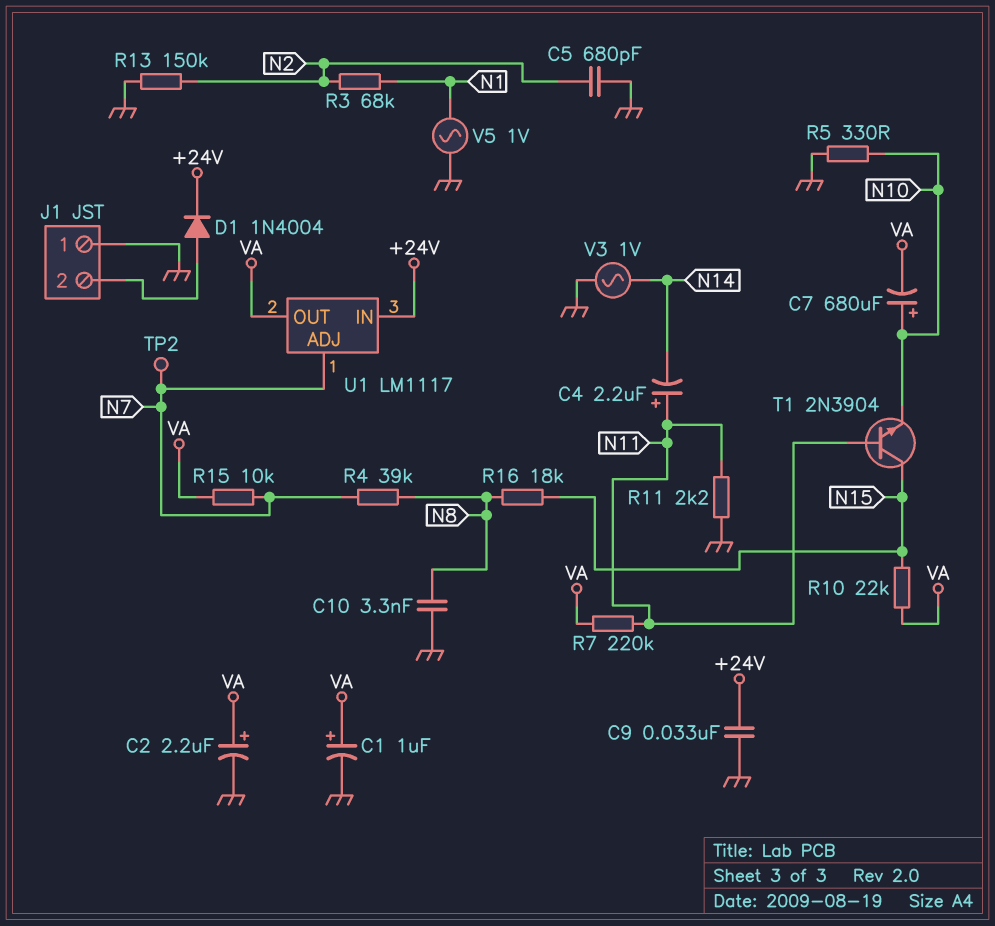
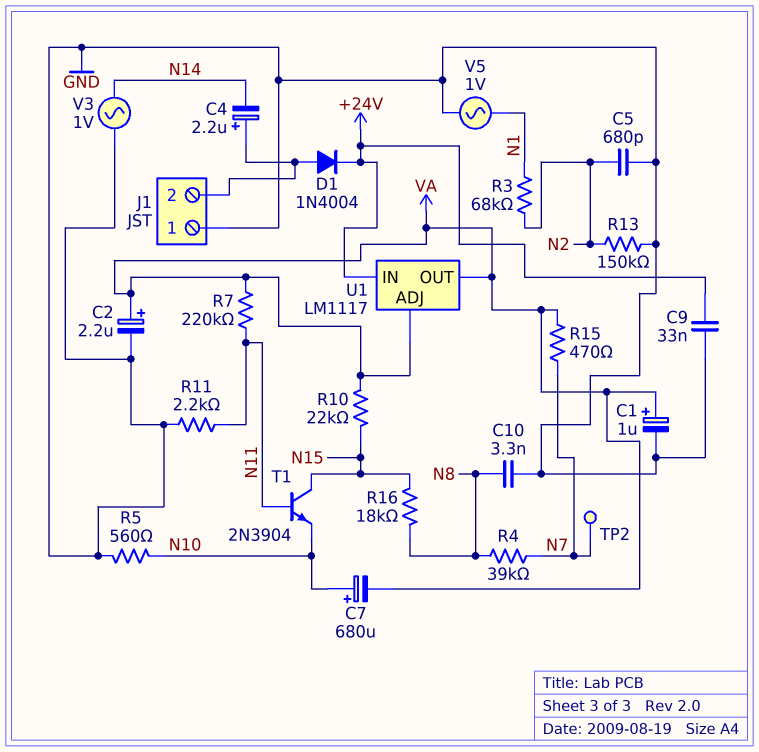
C4: 2.2uF (plus N11, minus N14) -> 2.2uF (plus J1/2, minus N14)
R5: 330 (GND, N10) -> 560 (GND, N10)
R15: 10k (N7, VA) -> 470 (N7, VA)
U1 pin ADJ: N7 -> VA

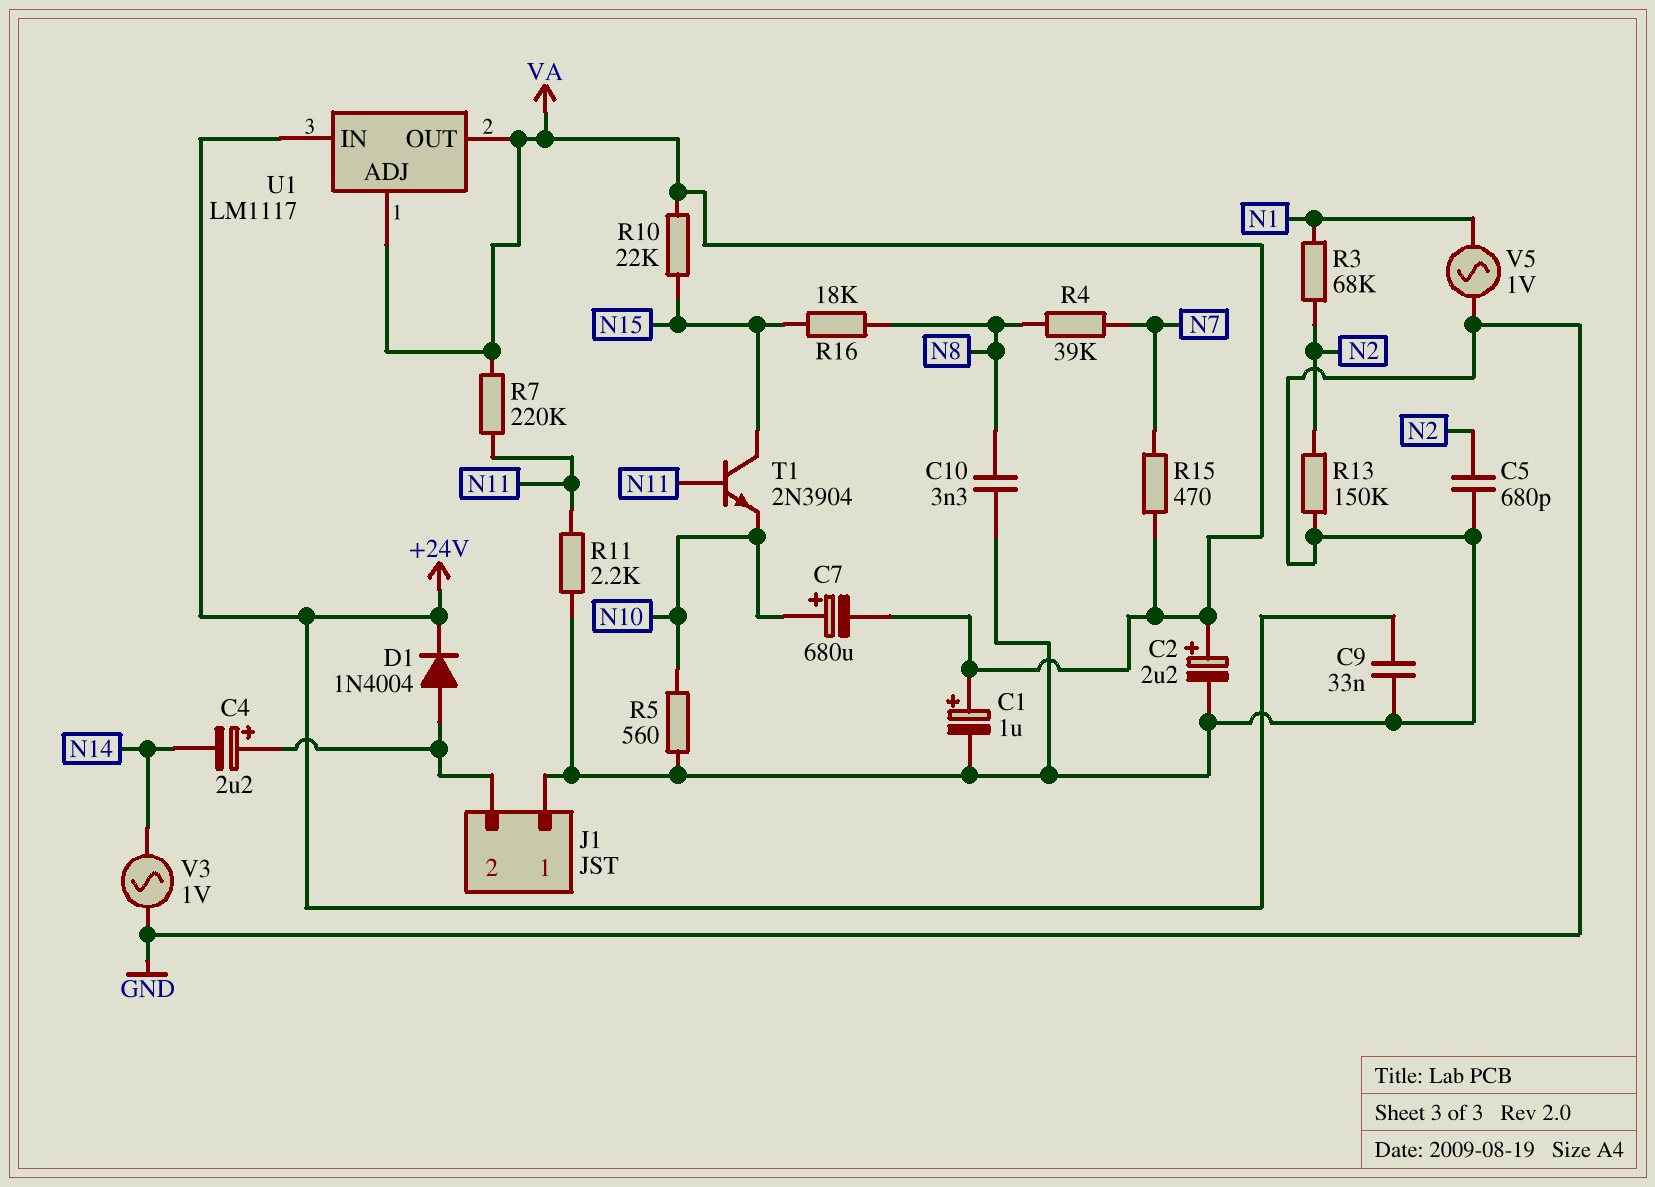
TP2: test point (N7) -> none

